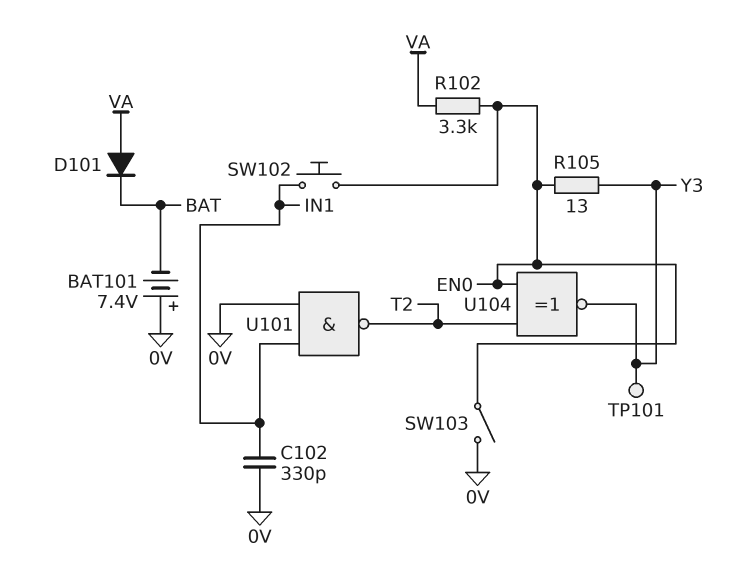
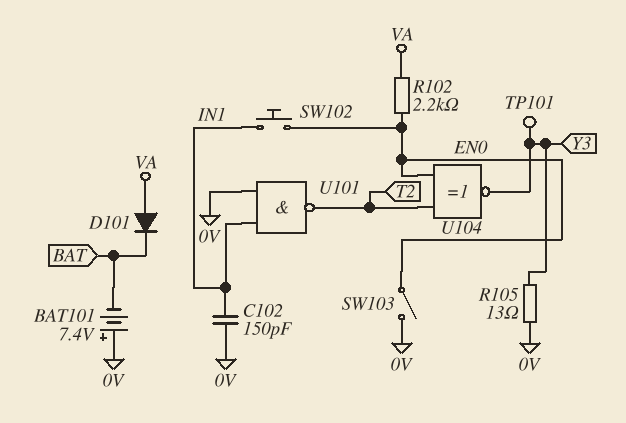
C102: 330pF (0V, IN1) -> 150pF (0V, IN1)
R102: 3.3k (EN0, VA) -> 2.2k (EN0, VA)
R105: 13 (EN0, Y3) -> 13 (0V, Y3)

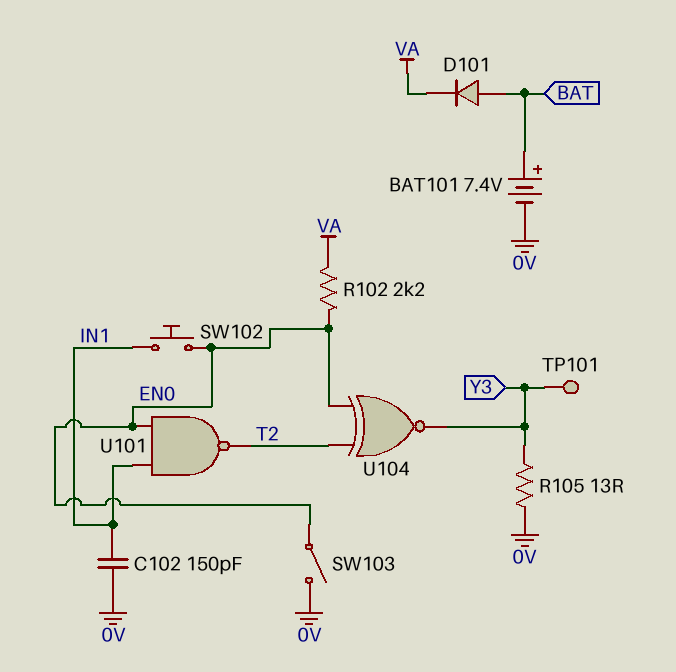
BAT101: 7.4V (plus 0V, minus BAT) -> 7.4V (plus BAT, minus 0V)
D101: diode (A VA, K BAT) -> diode (A BAT, K VA)
U101: NAND (in 0V, in IN1, out T2) -> NAND (in EN0, in IN1, out T2)

